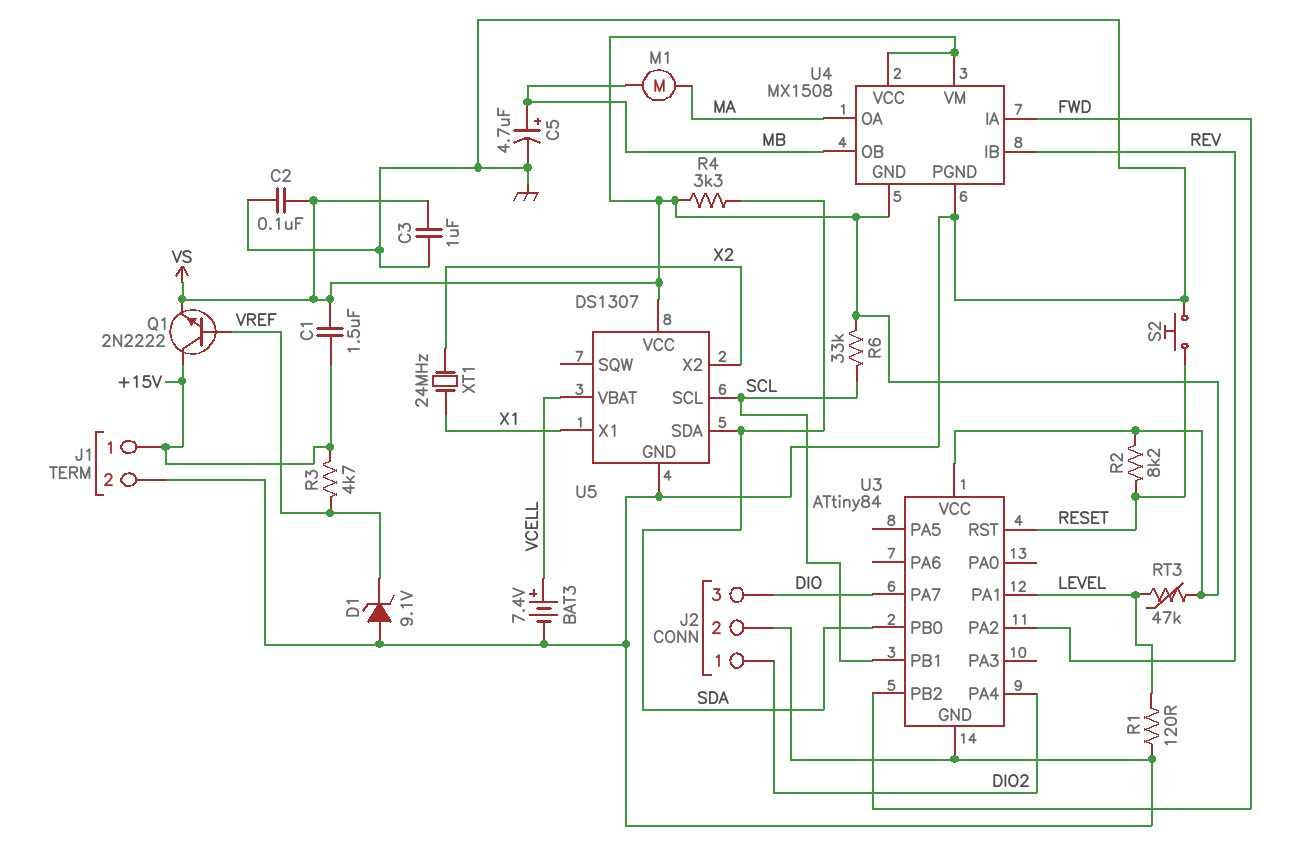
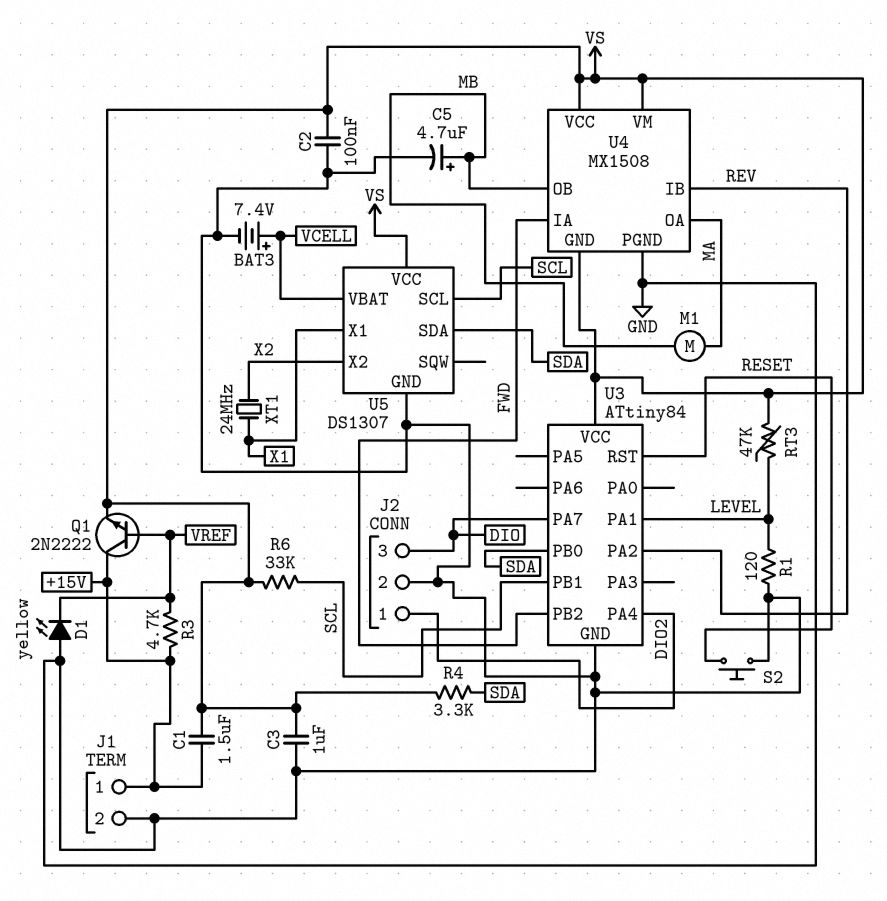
D1: zener 9.1V (A GND, K VREF) -> LED yellow (A GND, K VREF)
R2: 8.2k (RESET, VS) -> none

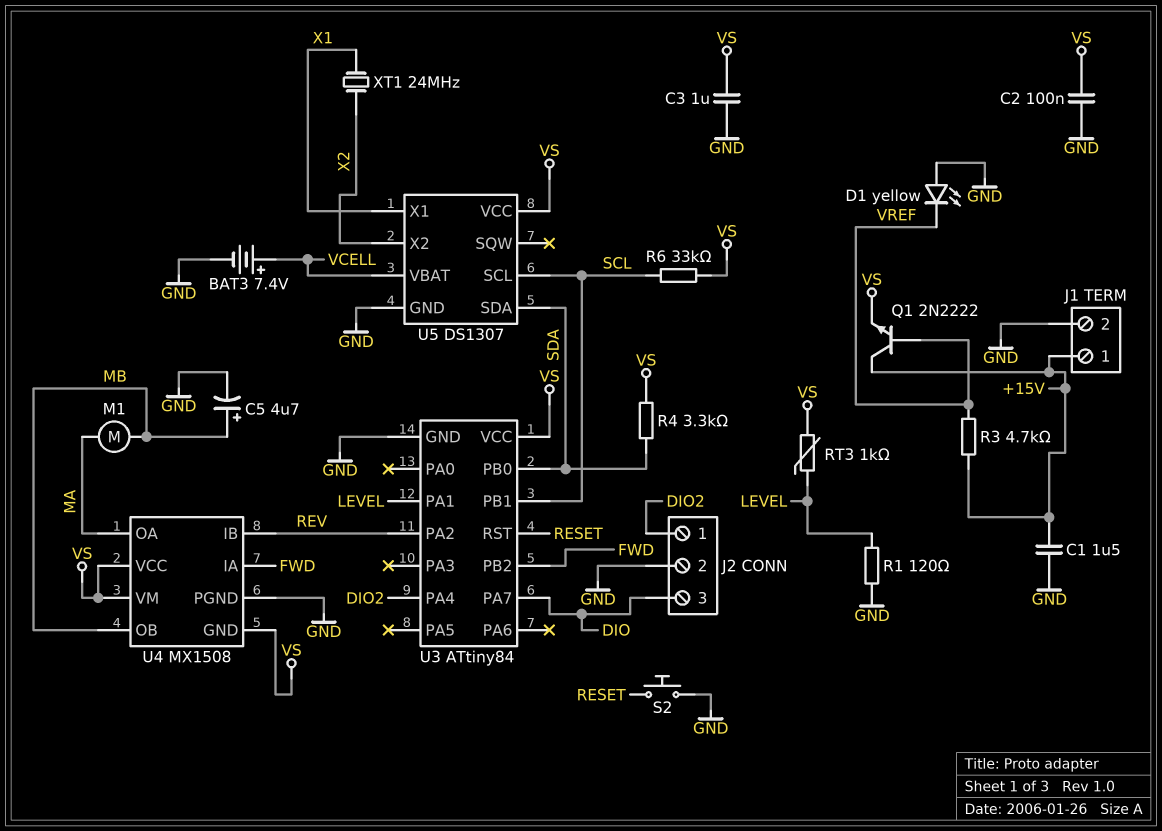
C1: 1.5uF (+15V, VS) -> 1.5uF (+15V, GND)
RT3: 47k (LEVEL, VS) -> 1k (LEVEL, VS)

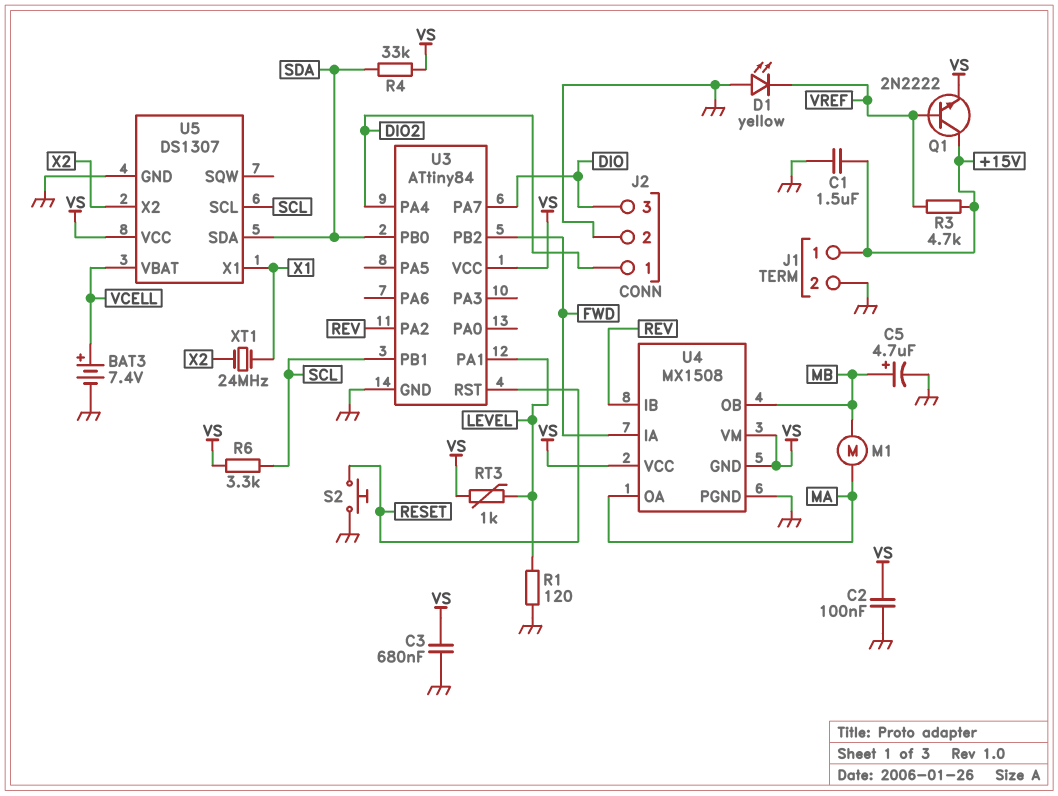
C3: 1uF (GND, VS) -> 680nF (GND, VS)
R4: 3.3k (SDA, VS) -> 33k (SDA, VS)
R6: 33k (SCL, VS) -> 3.3k (SCL, VS)

